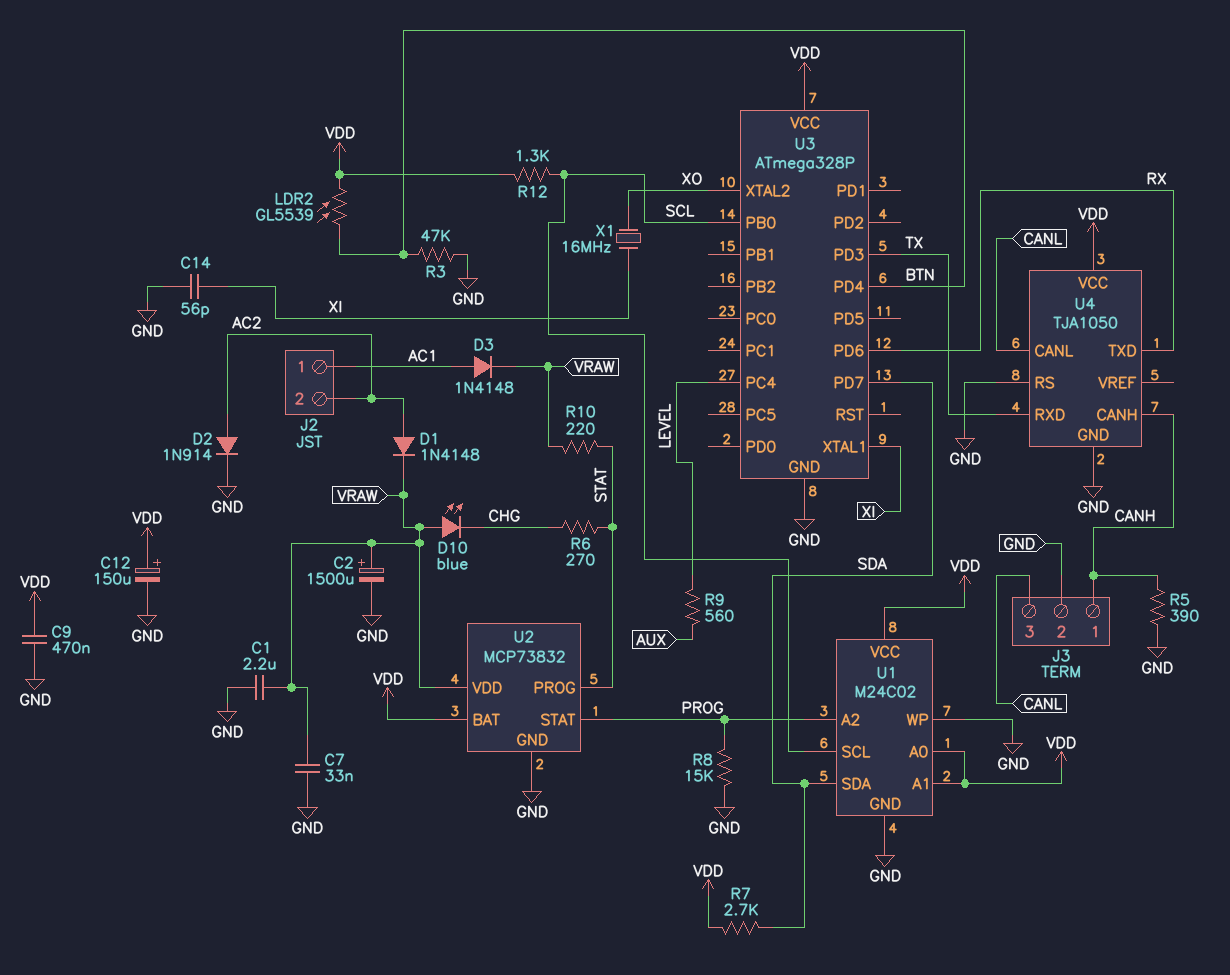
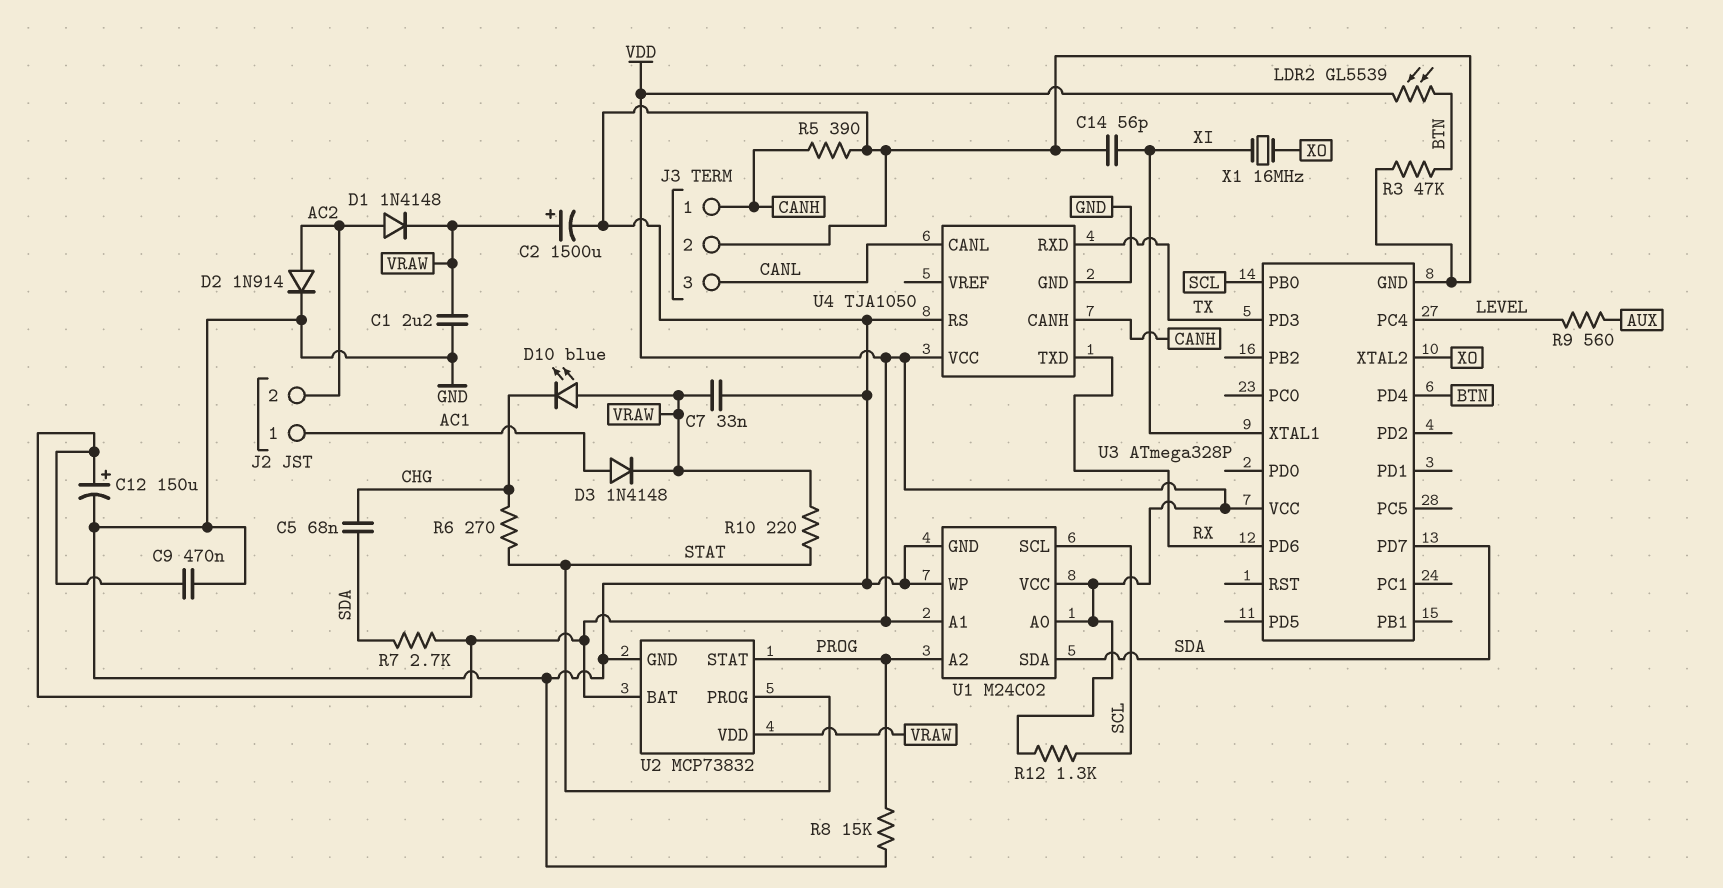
C5: none -> 68nF (CHG, SDA)

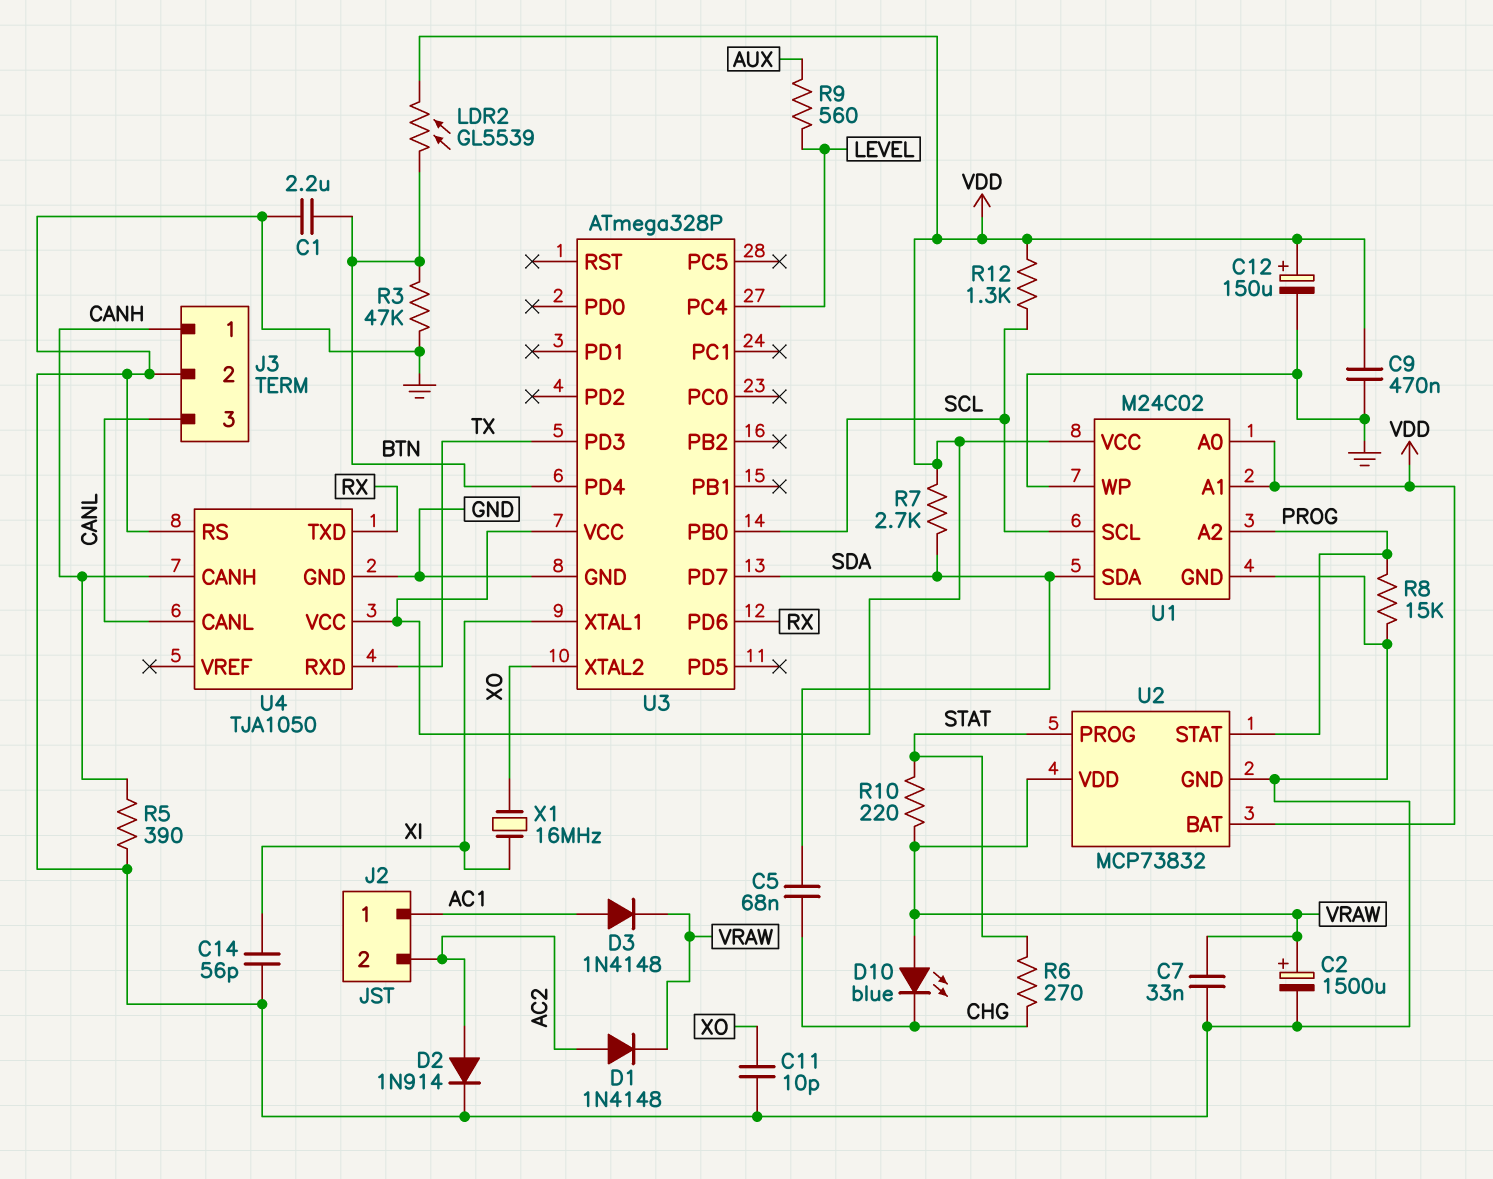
C1: 2.2uF (GND, VRAW) -> 2.2uF (BTN, GND)
C11: none -> 10pF (GND, XO)

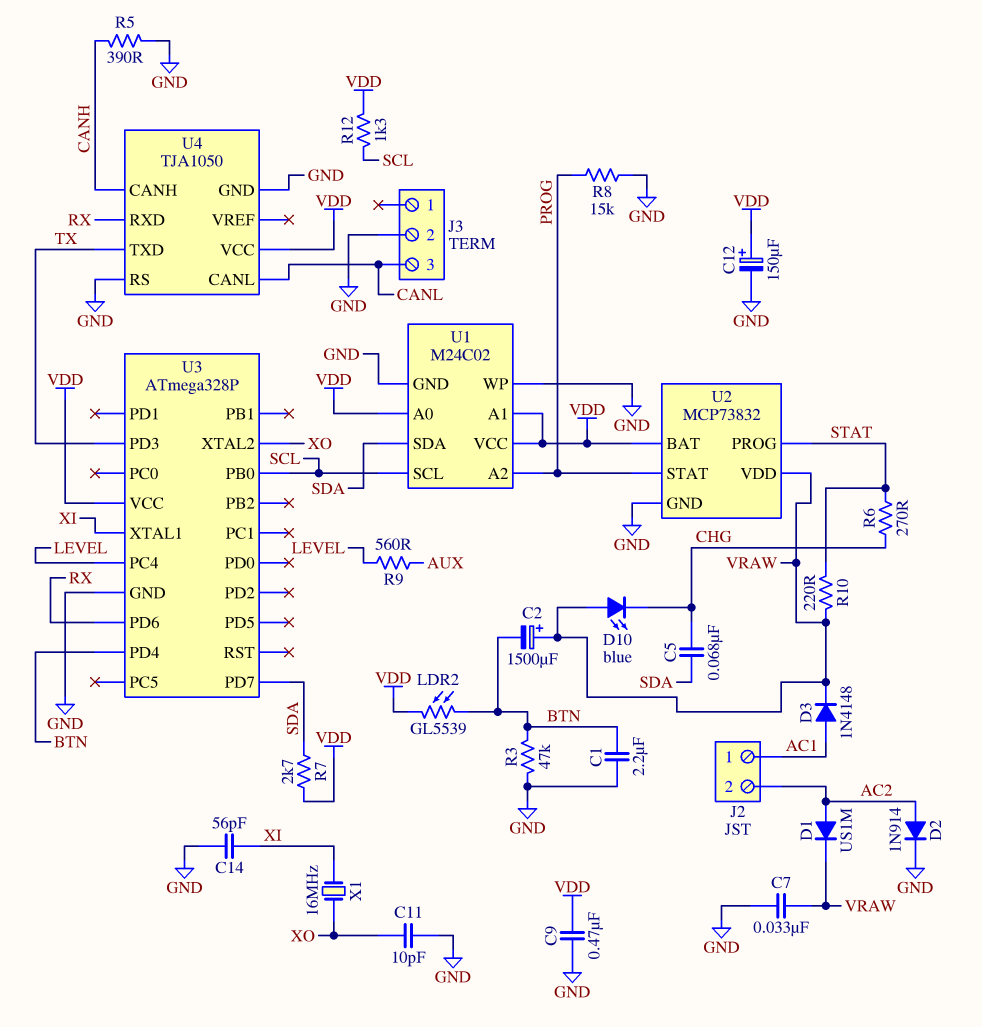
C2: 1500uF (plus VRAW, minus GND) -> 1500uF (plus VRAW, minus BTN)
D1: diode 1N4148 (A AC2, K VRAW) -> diode US1M (A AC2, K VRAW)
J3 pin 1: CANH -> none
U4 pin RXD: TX -> RX
U4 pin TXD: RX -> TX

